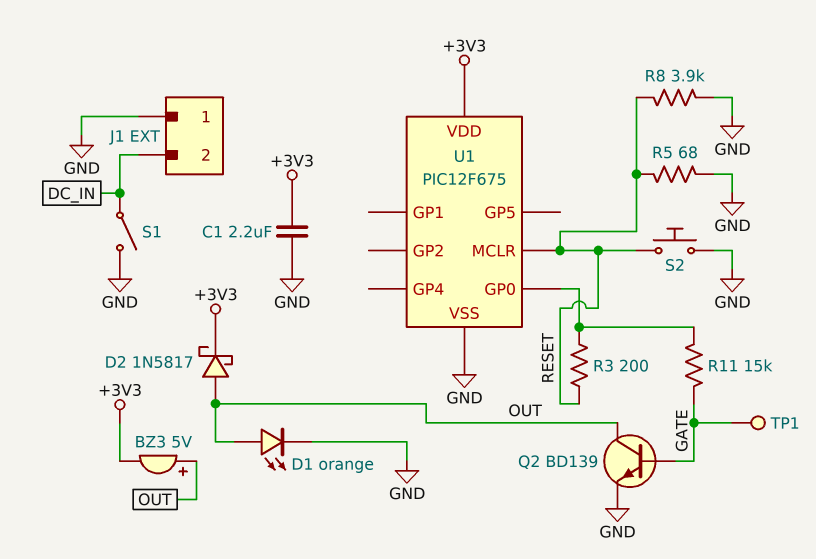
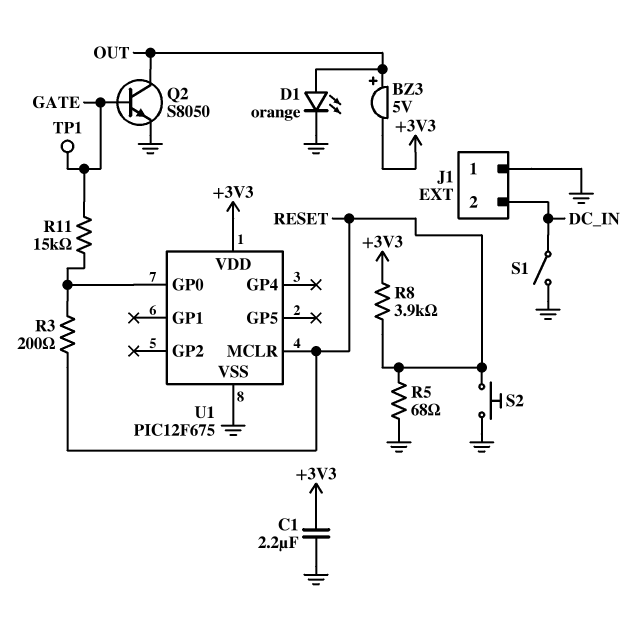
D2: schottky 1N5817 (A OUT, K +3V3) -> none
Q2: NPN BD139 (B GATE, C OUT, E GND) -> NPN S8050 (B GATE, C OUT, E GND)
R8: 3.9k (GND, RESET) -> 3.9k (+3V3, RESET)

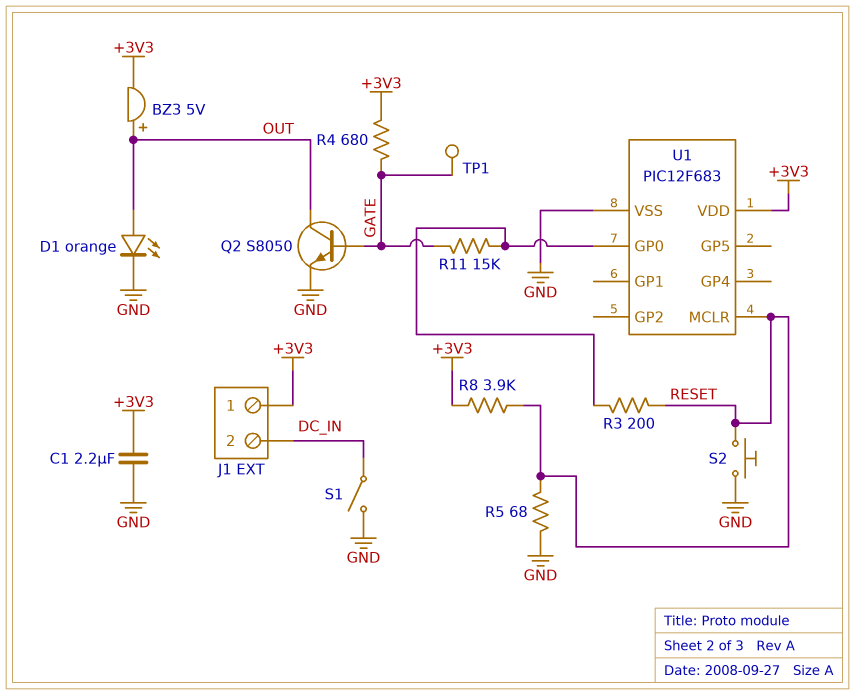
J1 pin 1: GND -> +3V3
R4: none -> 680 (+3V3, GATE)
U1: PIC12F675 -> PIC12F683

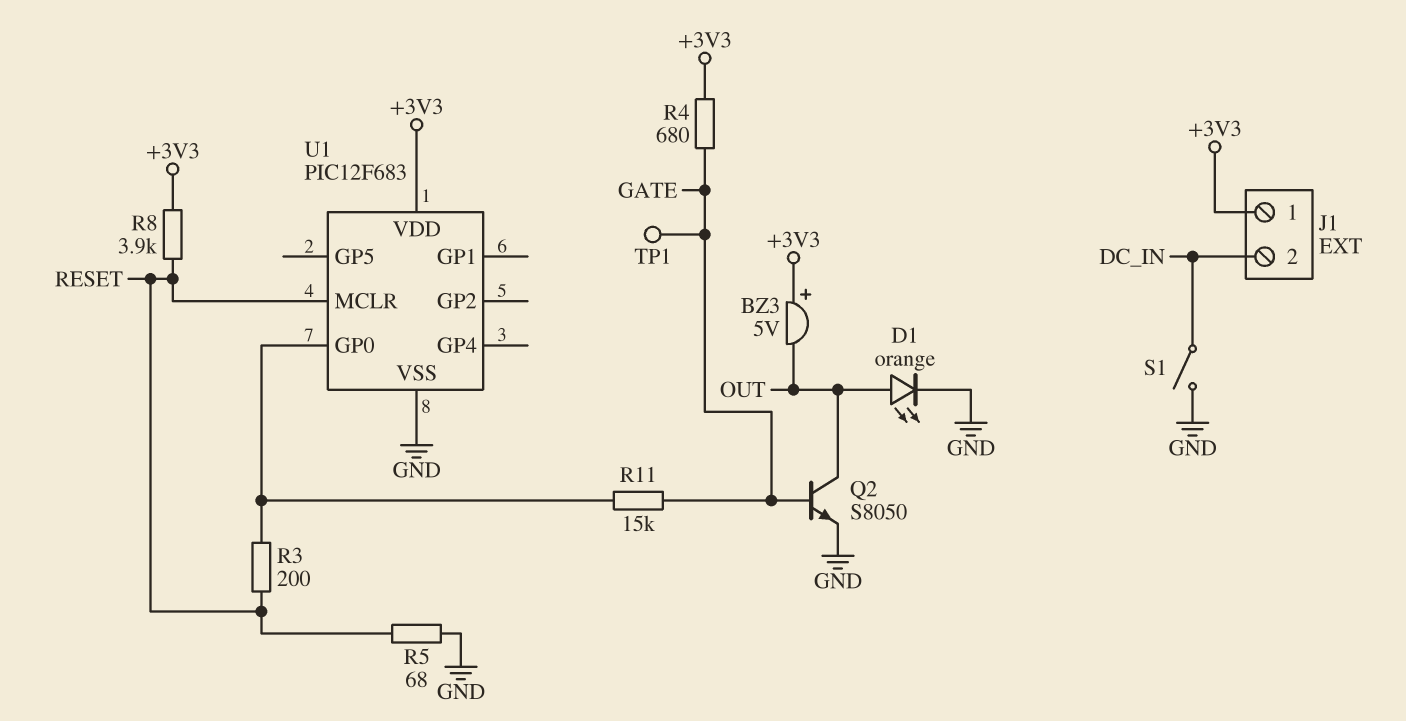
BZ3: buzzer 5V (plus OUT, minus +3V3) -> buzzer 5V (plus +3V3, minus OUT)
C1: 2.2uF (+3V3, GND) -> none
S2: button (GND, RESET) -> none

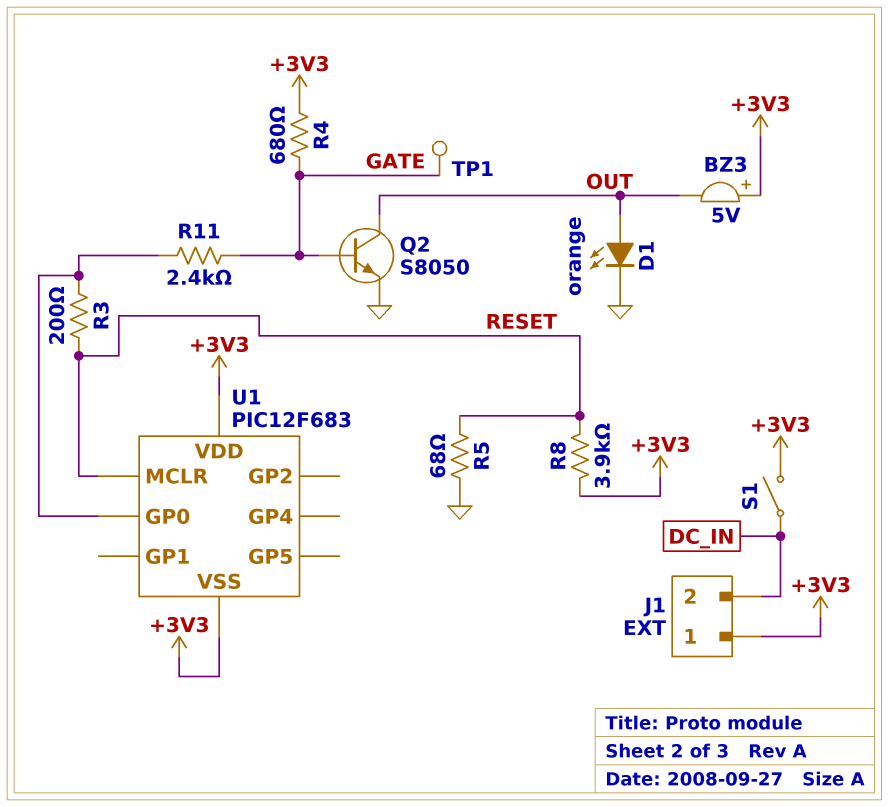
R11: 15k (GATE, U1/GP0) -> 2.4k (GATE, U1/GP0)
S1: switch (DC_IN, GND) -> switch (+3V3, DC_IN)
U1 pin VSS: GND -> +3V3

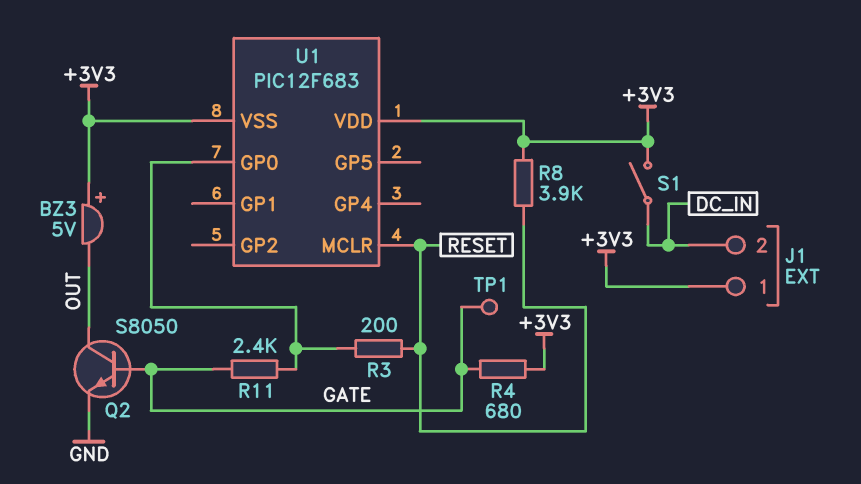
D1: LED orange (A OUT, K GND) -> none
R5: 68 (GND, RESET) -> none

